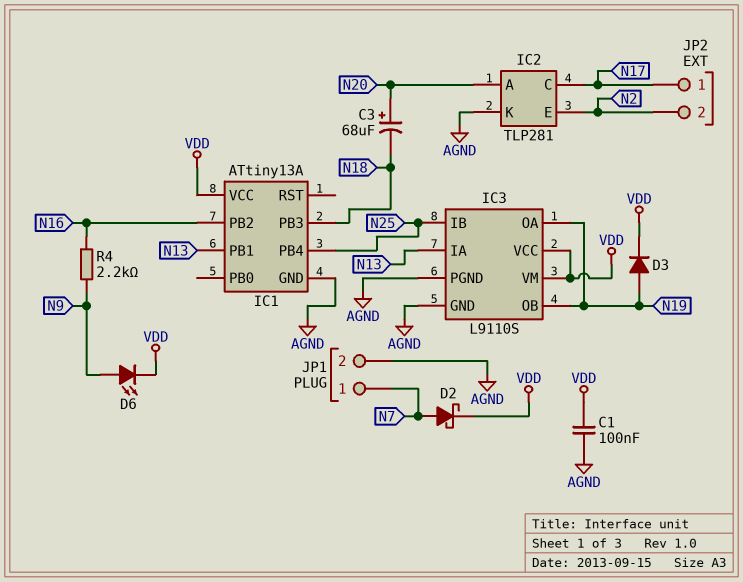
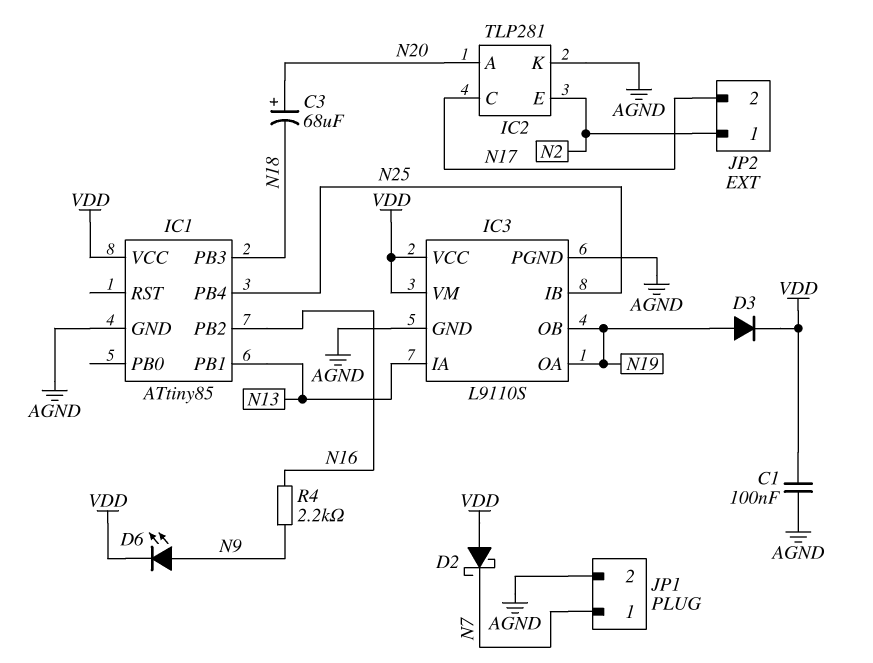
D2: schottky (A N7, K VDD) -> schottky (A VDD, K N7)
IC1: ATtiny13A -> ATtiny85
JP2 pin 1: N17 -> N2
JP2 pin 2: N2 -> N17

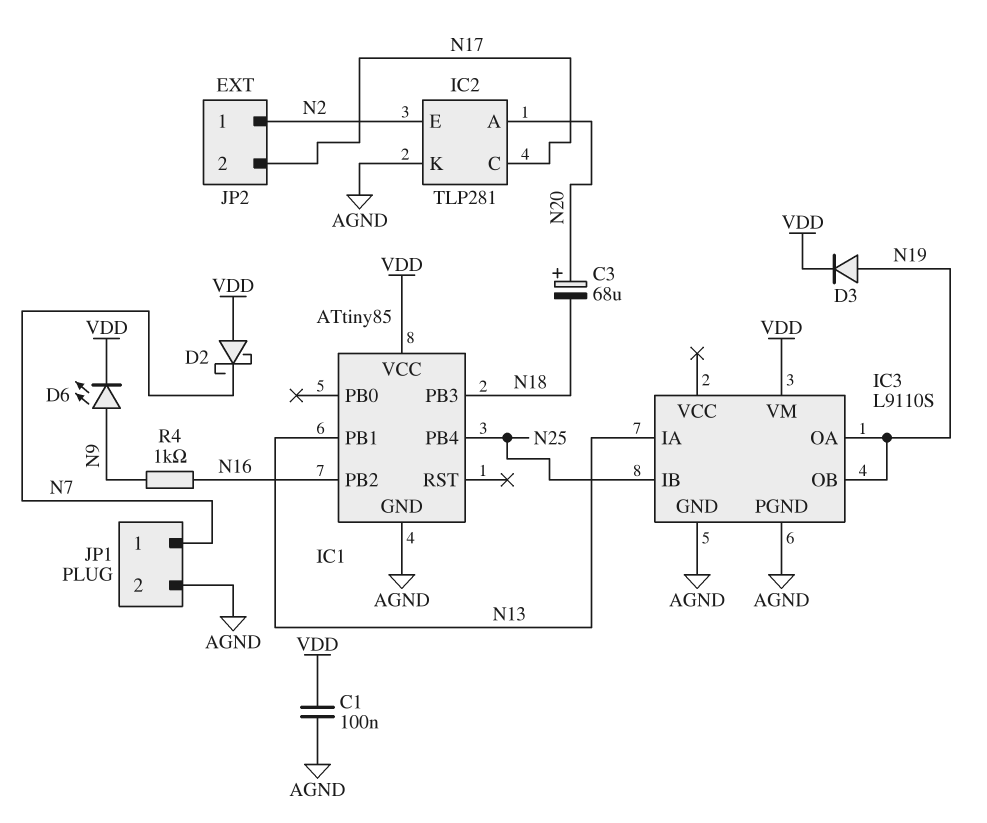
IC3 pin VCC: VDD -> none
R4: 2.2k (N9, N16) -> 1k (N9, N16)

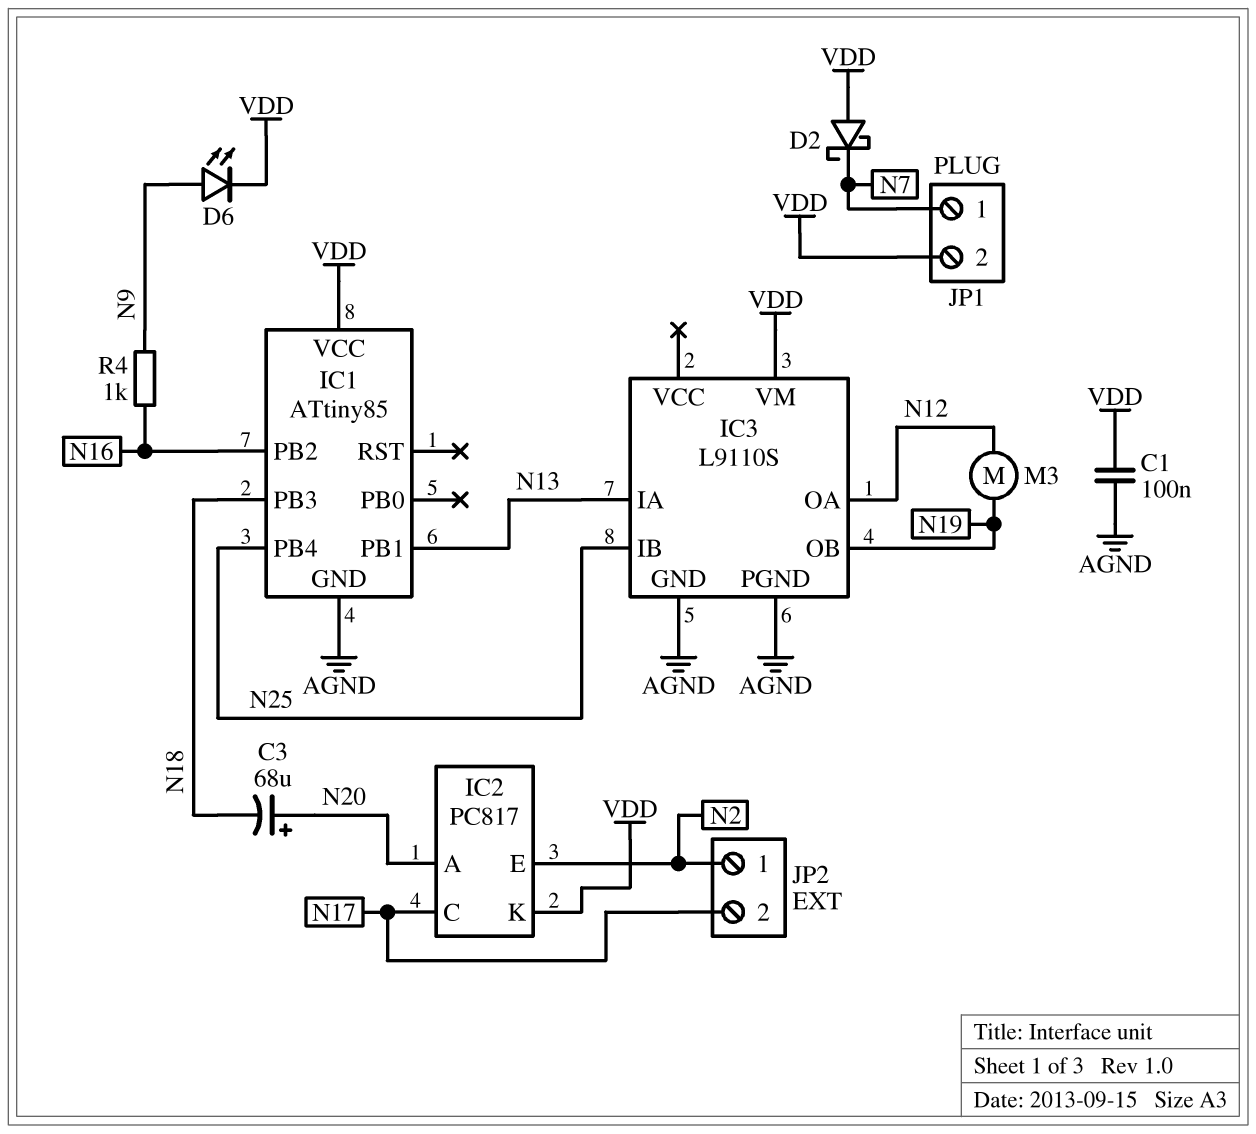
D3: diode (A N19, K VDD) -> none
IC2: TLP281 -> PC817
IC2 pin K: AGND -> VDD
IC3 pin OA: N19 -> N12
JP1 pin 2: AGND -> VDD
M3: none -> motor (N12, N19)

